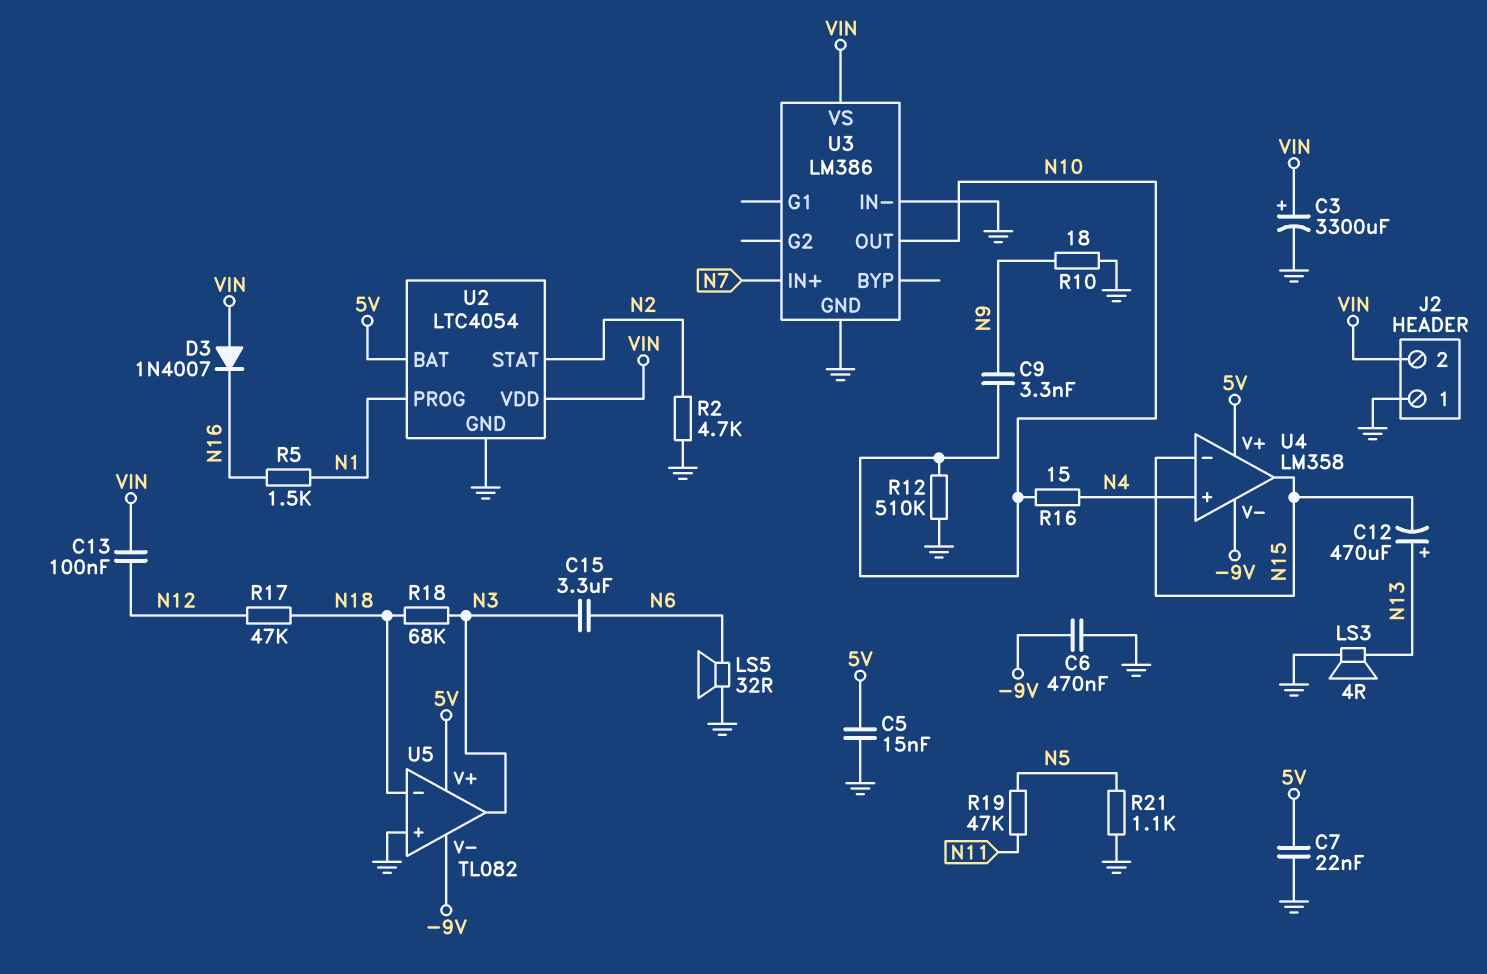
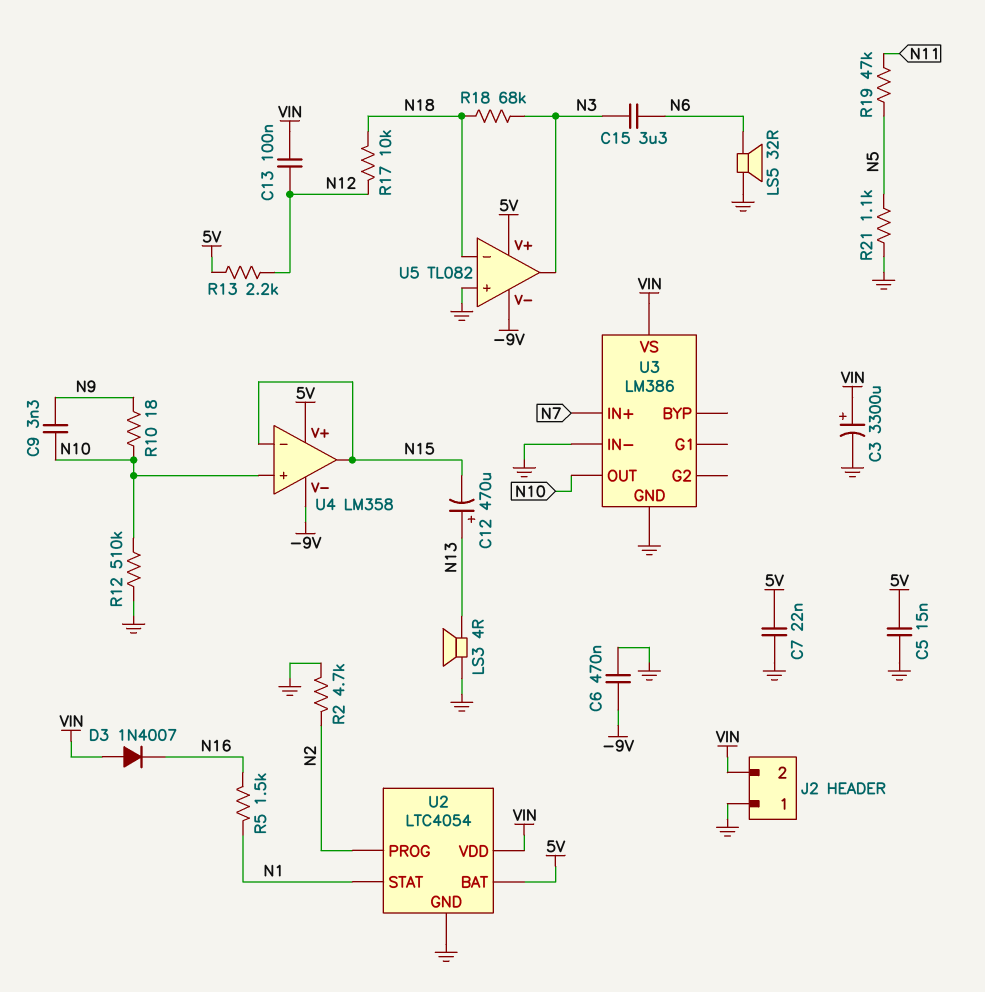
R10: 18 (GND, N9) -> 18 (N9, N10)
R13: none -> 2.2k (5V, N12)
R16: 15 (N4, N10) -> none
R17: 47k (N12, N18) -> 10k (N12, N18)
U2 pin PROG: N1 -> N2
U2 pin STAT: N2 -> N1
U4 pin in+: N4 -> N10

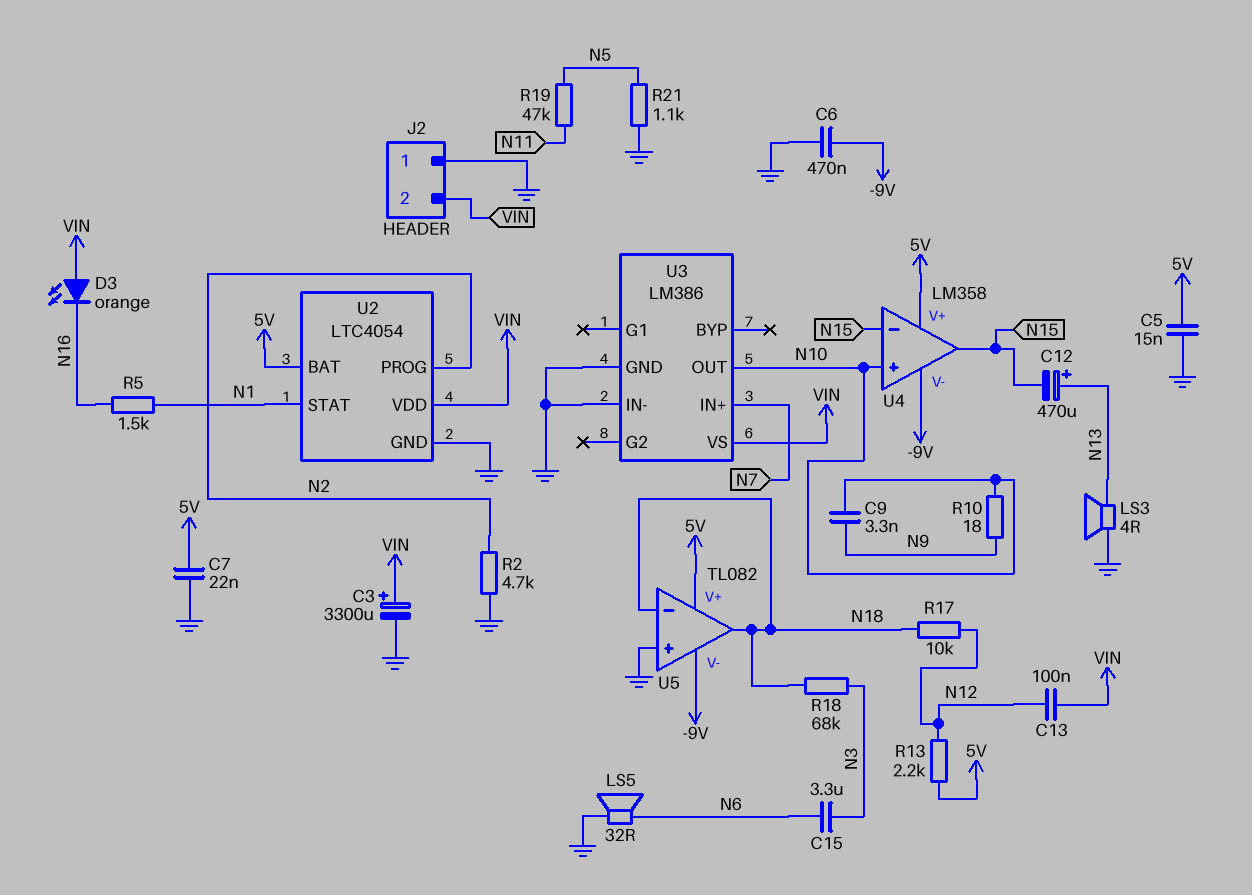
D3: diode 1N4007 (A VIN, K N16) -> LED orange (A VIN, K N16)
R12: 510k (GND, N10) -> none
U5 pin out: N3 -> N18

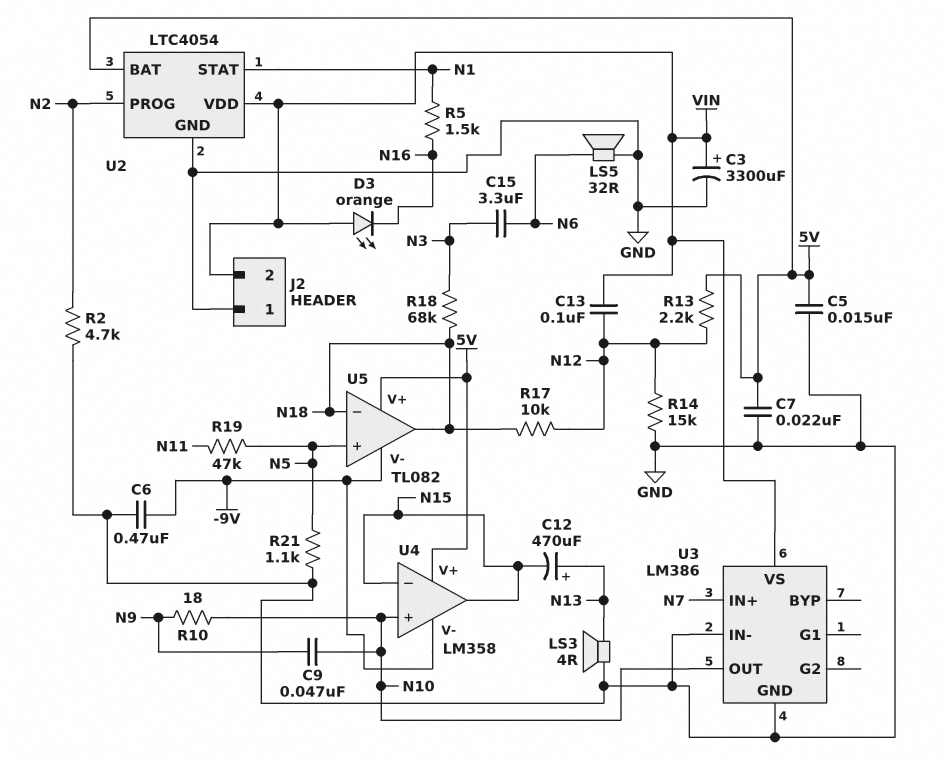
C9: 3.3nF (N9, N10) -> 47nF (N9, N10)
R14: none -> 15k (GND, N12)
U5 pin in+: GND -> N5

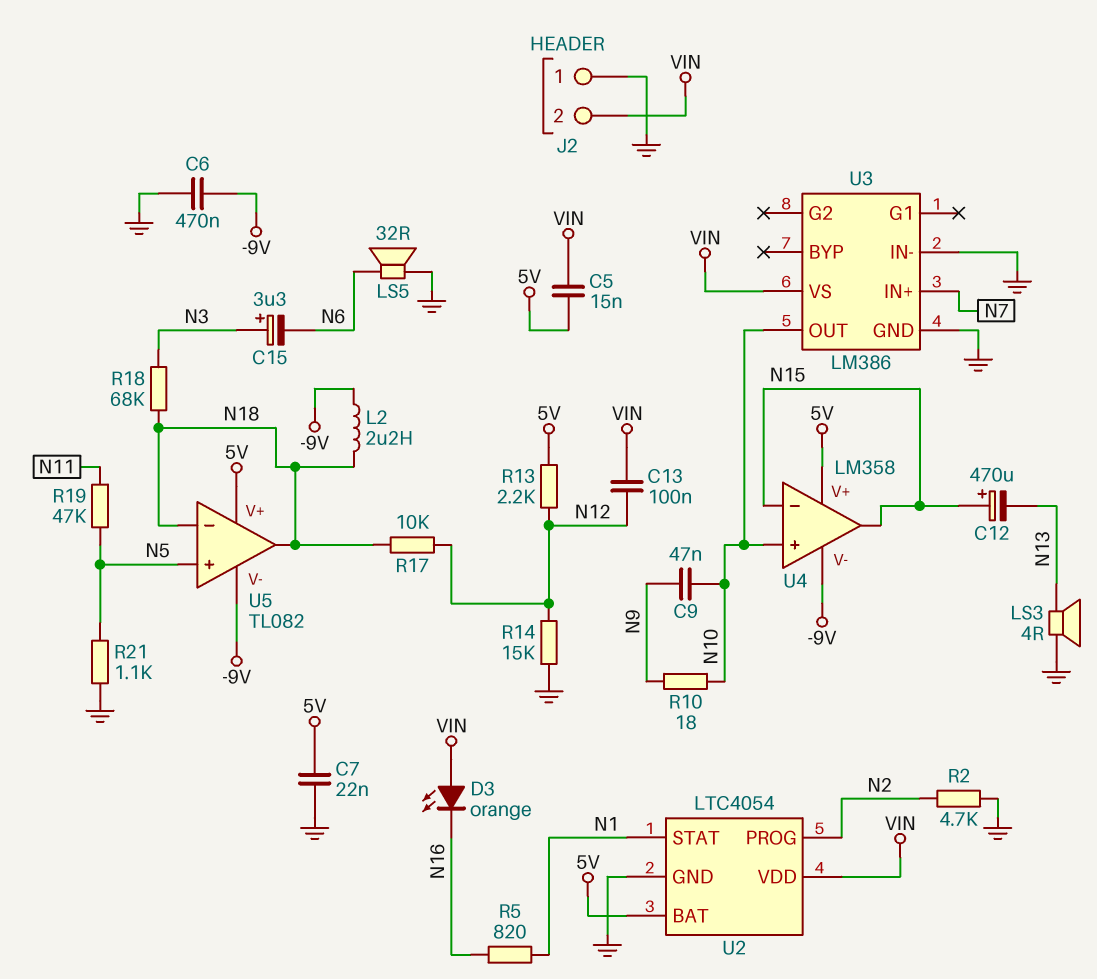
C3: 3300uF (plus VIN, minus GND) -> none
C5: 15nF (5V, GND) -> 15nF (5V, VIN)
C12: 470uF (plus N13, minus N15) -> 470uF (plus N15, minus N13)
C15: 3.3uF (N3, N6) -> 3.3uF (plus N3, minus N6)
L2: none -> 2.2uH (-9V, N18)
R5: 1.5k (N1, N16) -> 820 (N1, N16)

